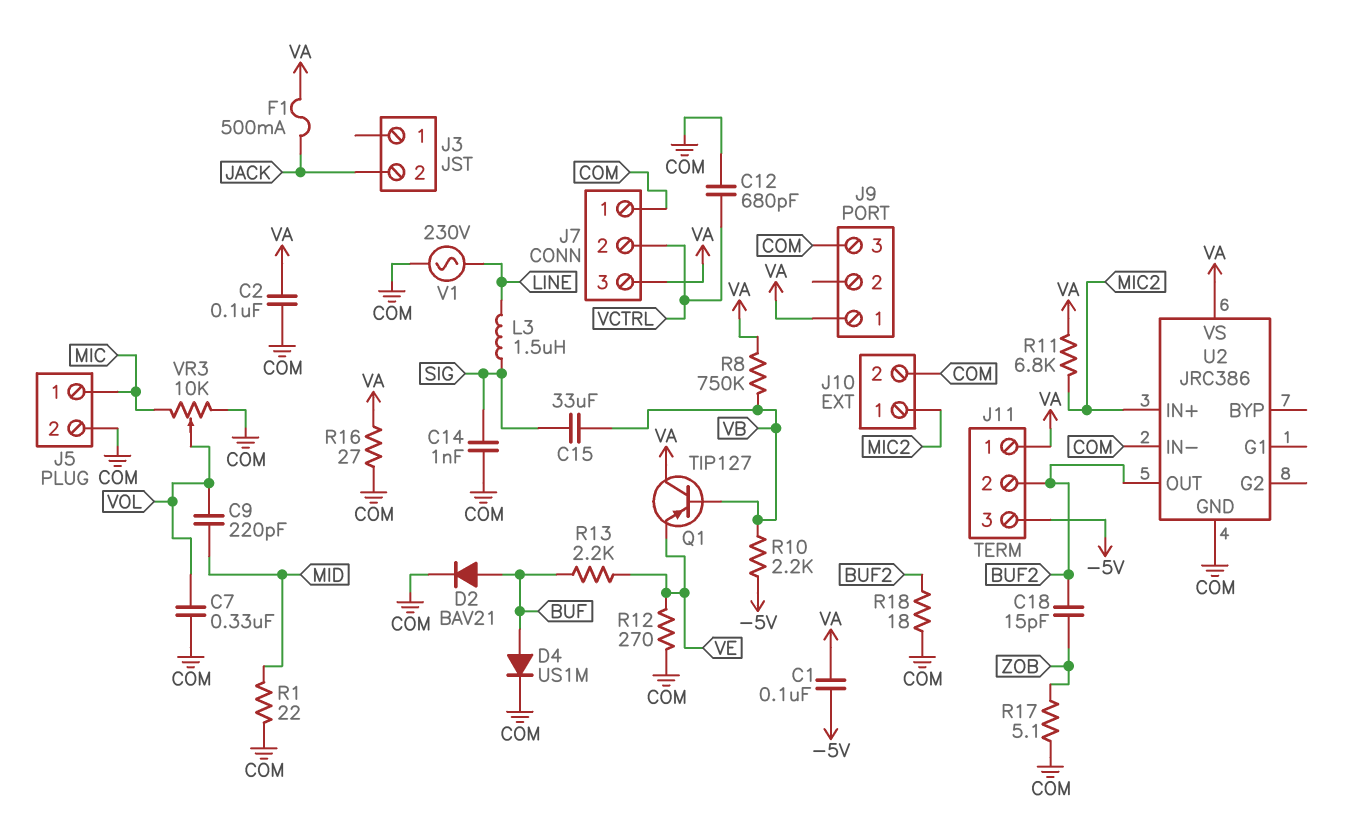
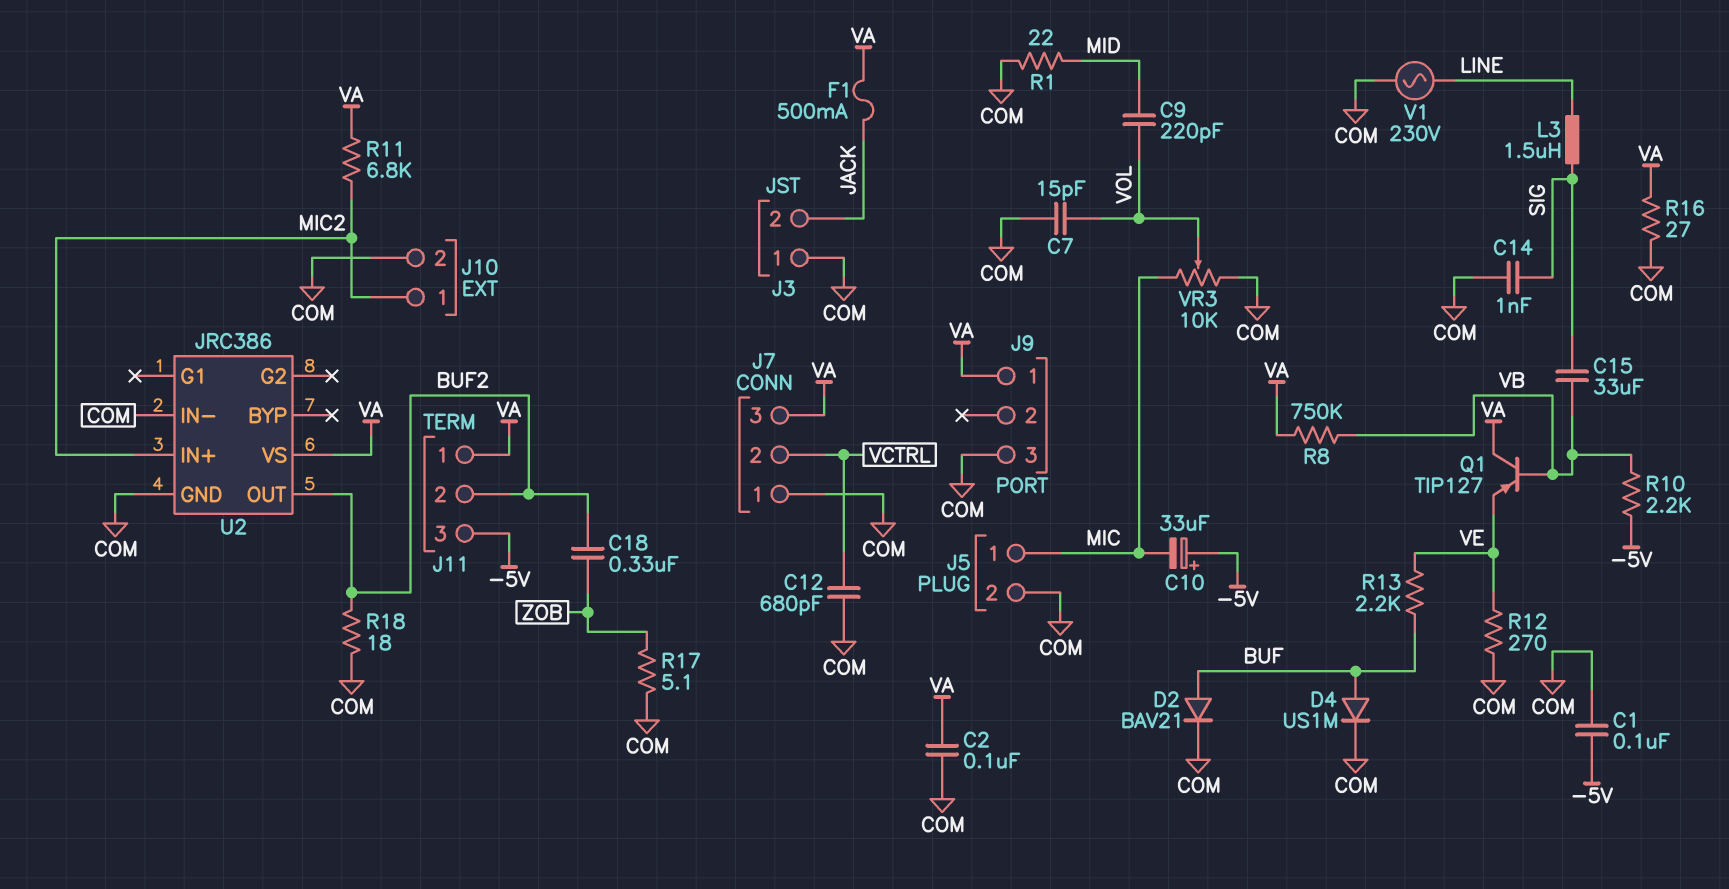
C1: 100nF (-5V, VA) -> 100nF (-5V, COM)
C7: 330nF (COM, VOL) -> 15pF (COM, VOL)
C10: none -> 33uF (plus -5V, minus MIC)
C18: 15pF (BUF2, ZOB) -> 330nF (BUF2, ZOB)
J3 pin 1: none -> COM

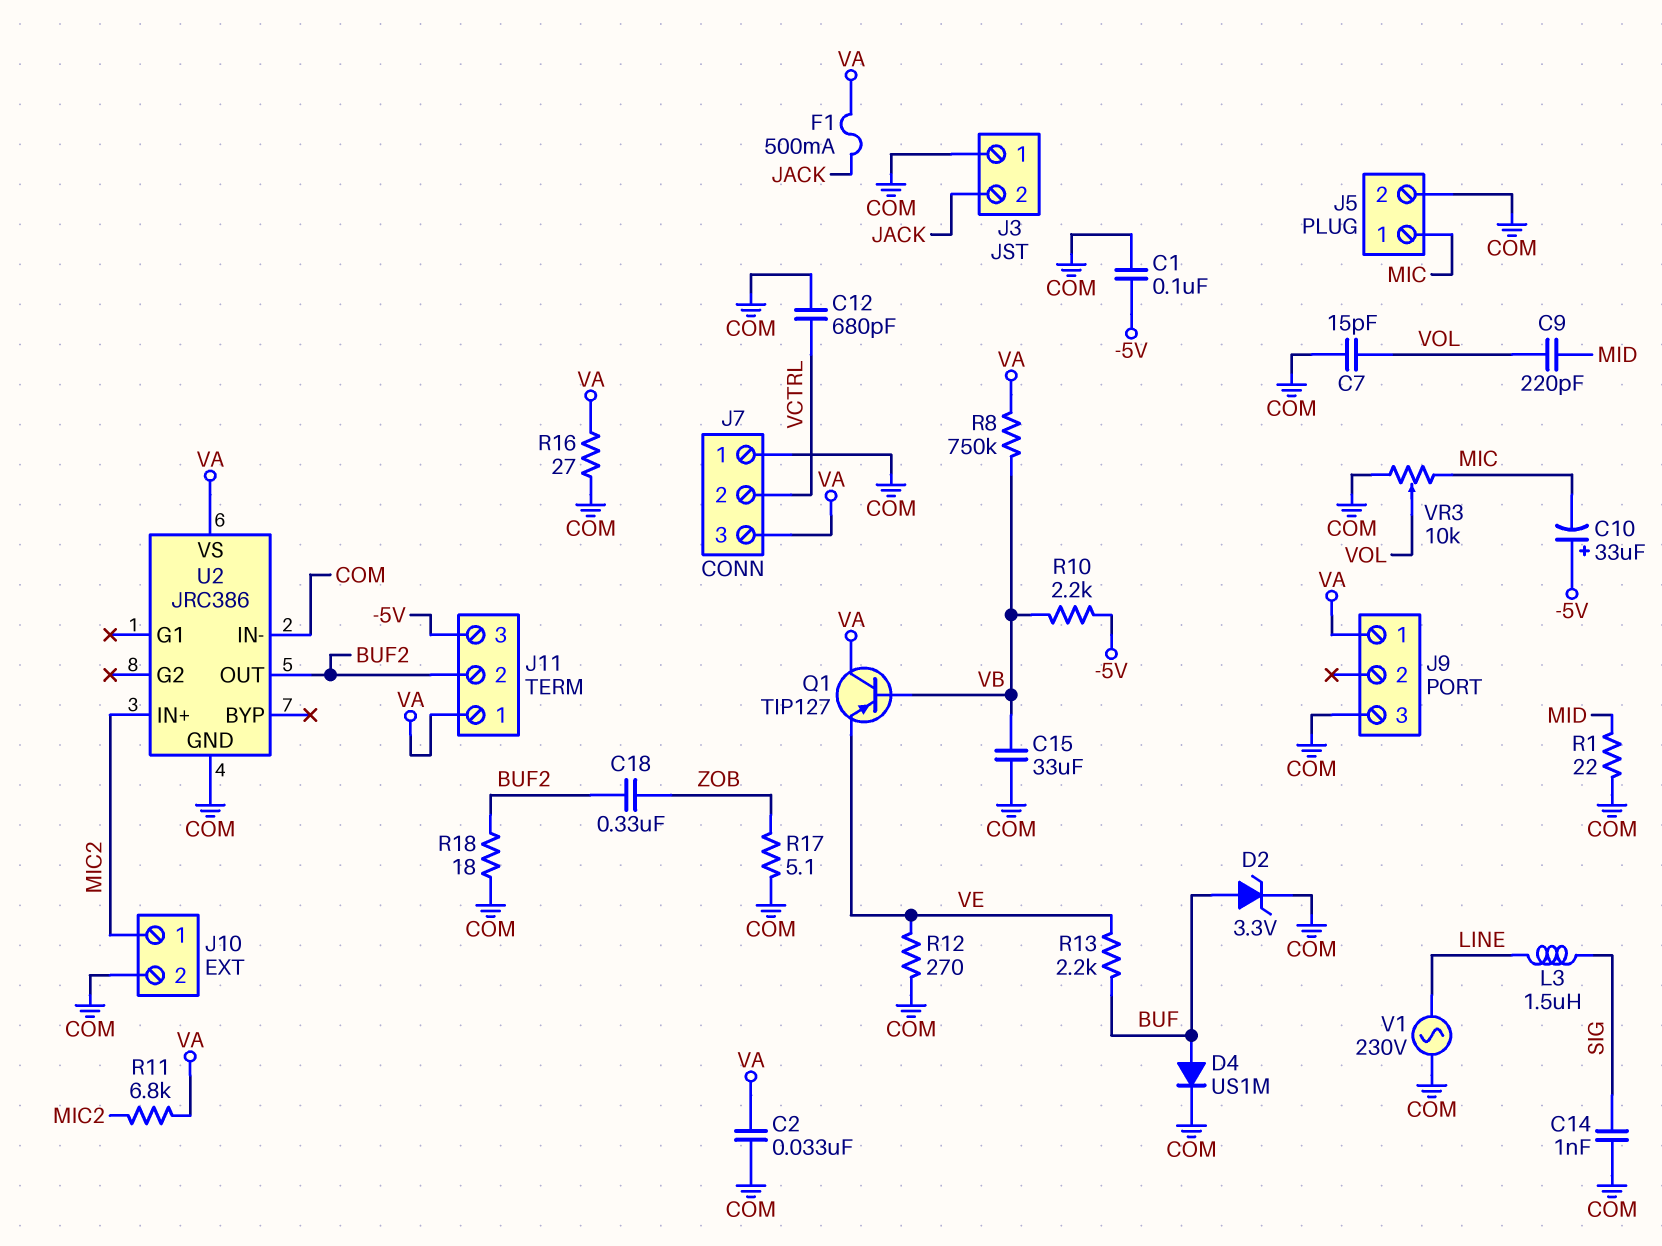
C2: 100nF (COM, VA) -> 33nF (COM, VA)
C15: 33uF (SIG, VB) -> 33uF (COM, VB)
D2: diode BAV21 (A BUF, K COM) -> zener 3.3V (A BUF, K COM)

